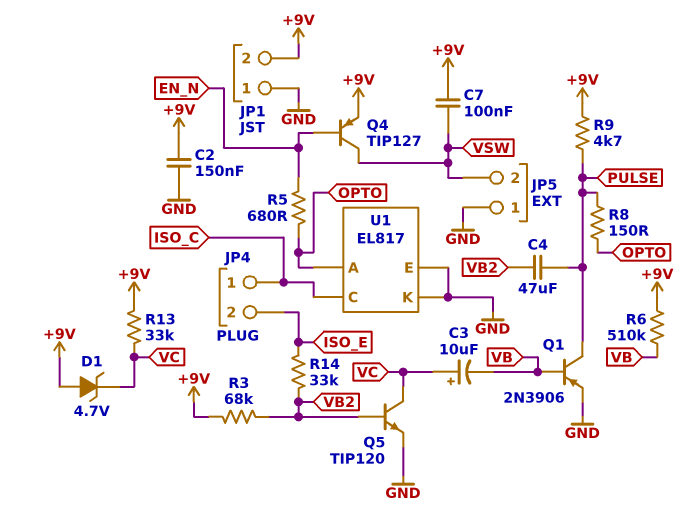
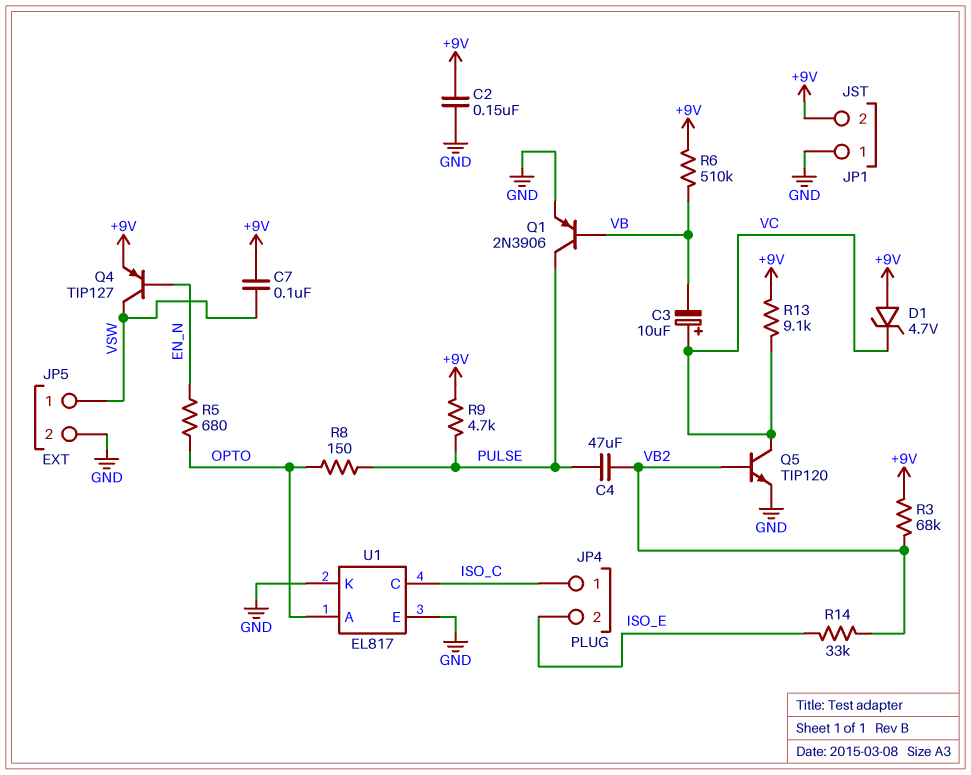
JP5 pin 1: GND -> VSW
JP5 pin 2: VSW -> GND
R13: 33k (+9V, VC) -> 9.1k (+9V, VC)

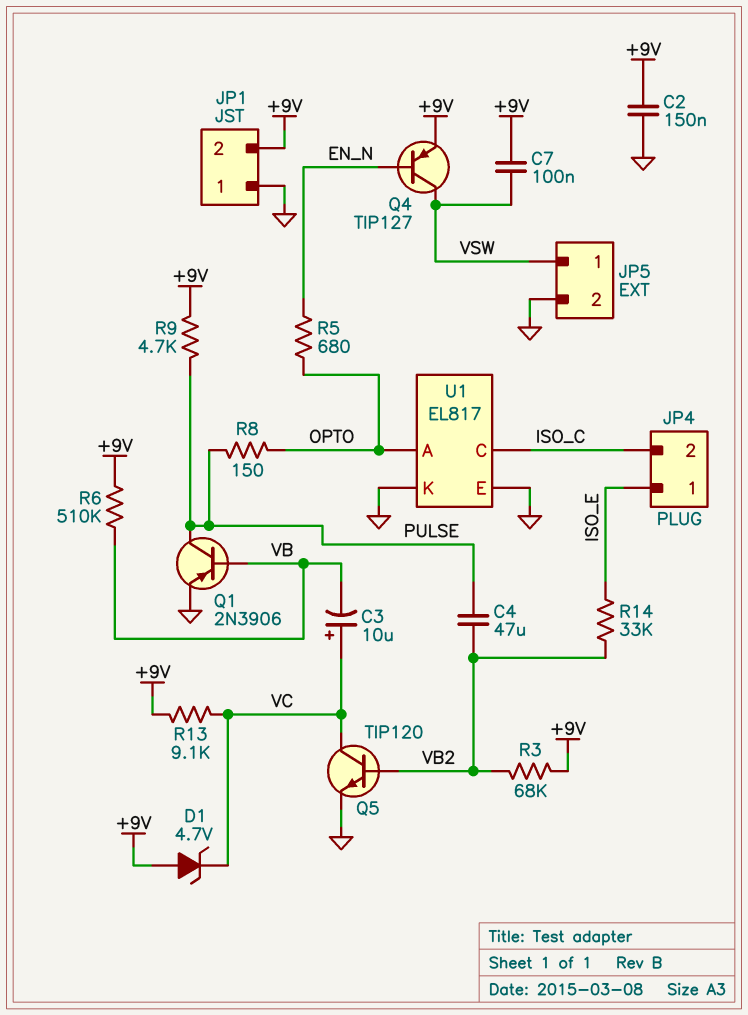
JP4 pin 1: ISO_C -> ISO_E
JP4 pin 2: ISO_E -> ISO_C

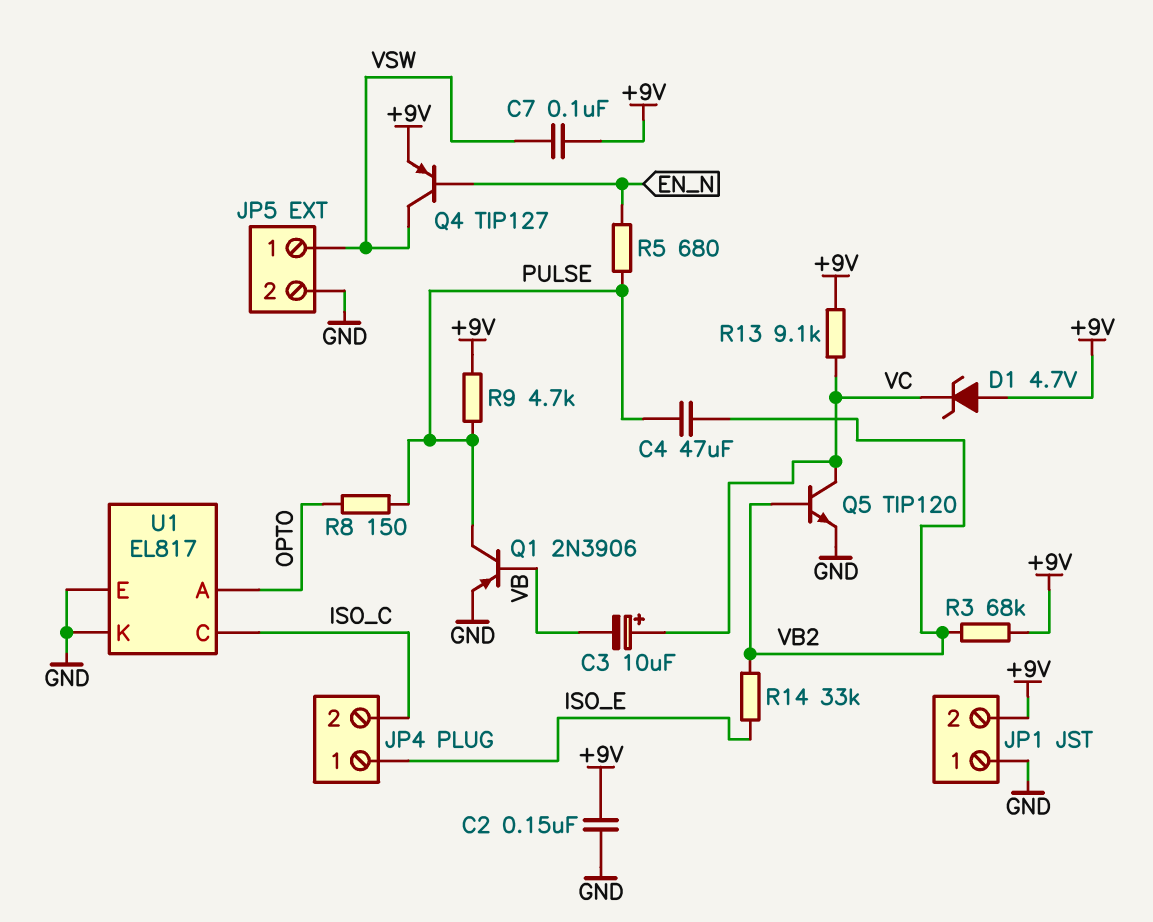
R5: 680 (EN_N, OPTO) -> 680 (EN_N, PULSE)
R6: 510k (+9V, VB) -> none

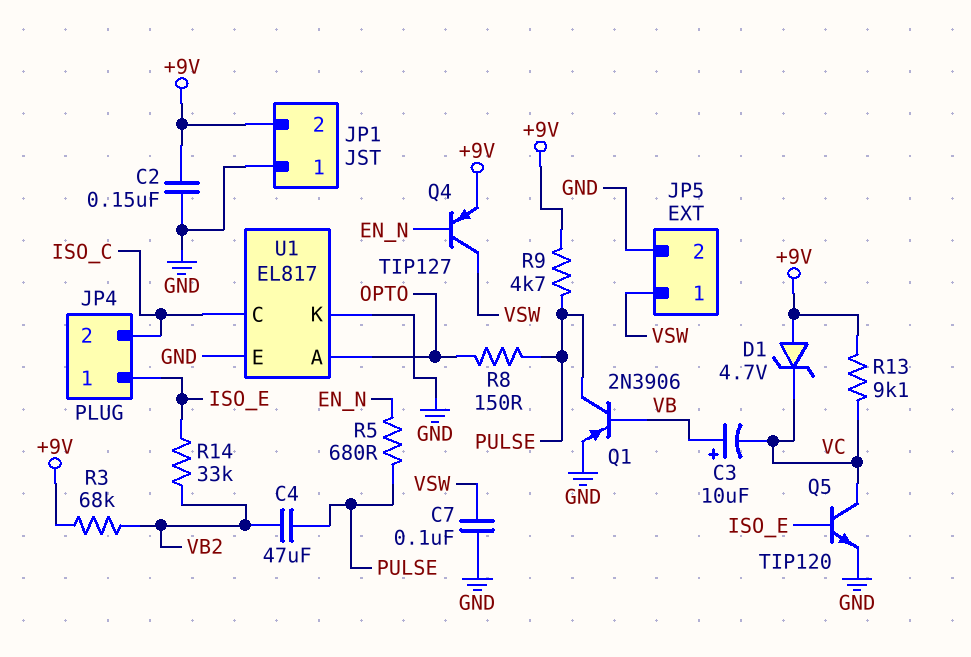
C3: 10uF (plus VC, minus VB) -> 10uF (plus VB, minus VC)
C7: 100nF (+9V, VSW) -> 100nF (GND, VSW)
Q5: NPN TIP120 (B VB2, C VC, E GND) -> NPN TIP120 (B ISO_E, C VC, E GND)

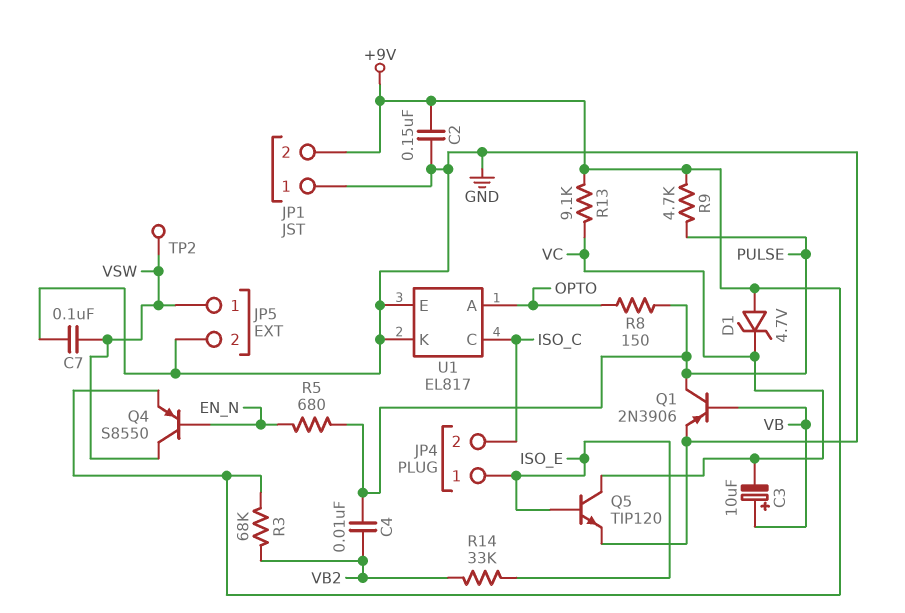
C4: 47uF (PULSE, VB2) -> 10nF (PULSE, VB2)
Q4: PNP TIP127 (B EN_N, C VSW, E +9V) -> PNP S8550 (B EN_N, C VSW, E +9V)
TP2: none -> test point (VSW)

